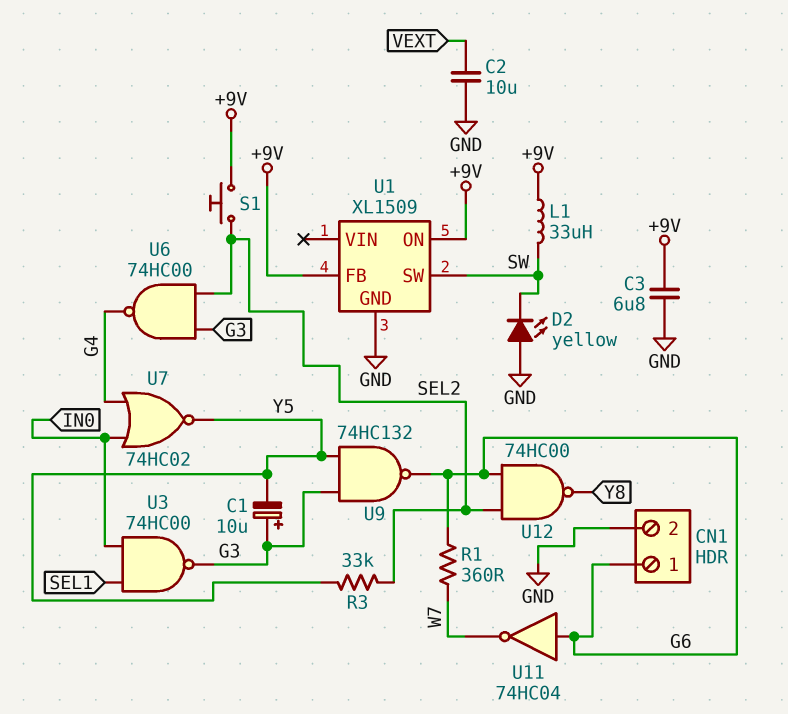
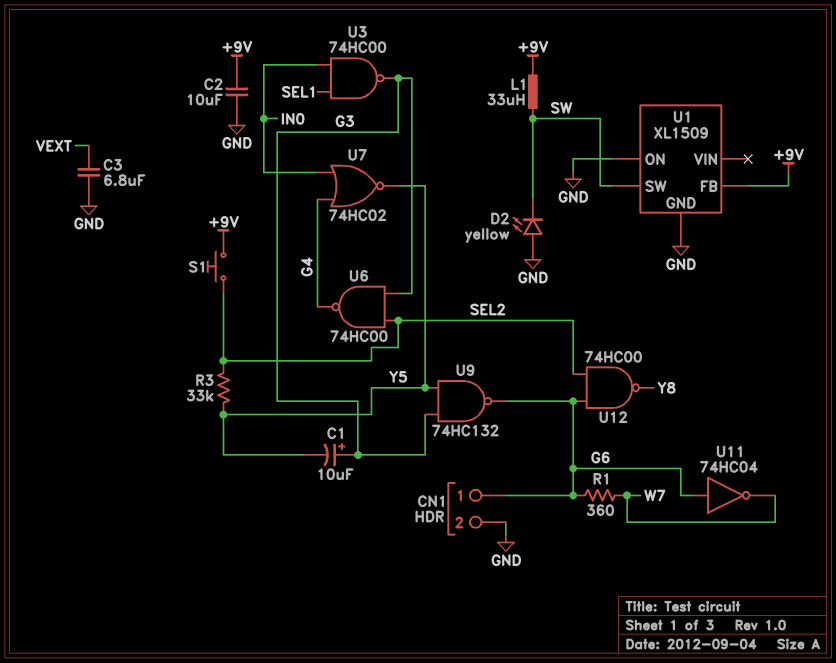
C2: 10uF (GND, VEXT) -> 10uF (+9V, GND)
C3: 6.8uF (+9V, GND) -> 6.8uF (GND, VEXT)
U1 pin ON: +9V -> GND

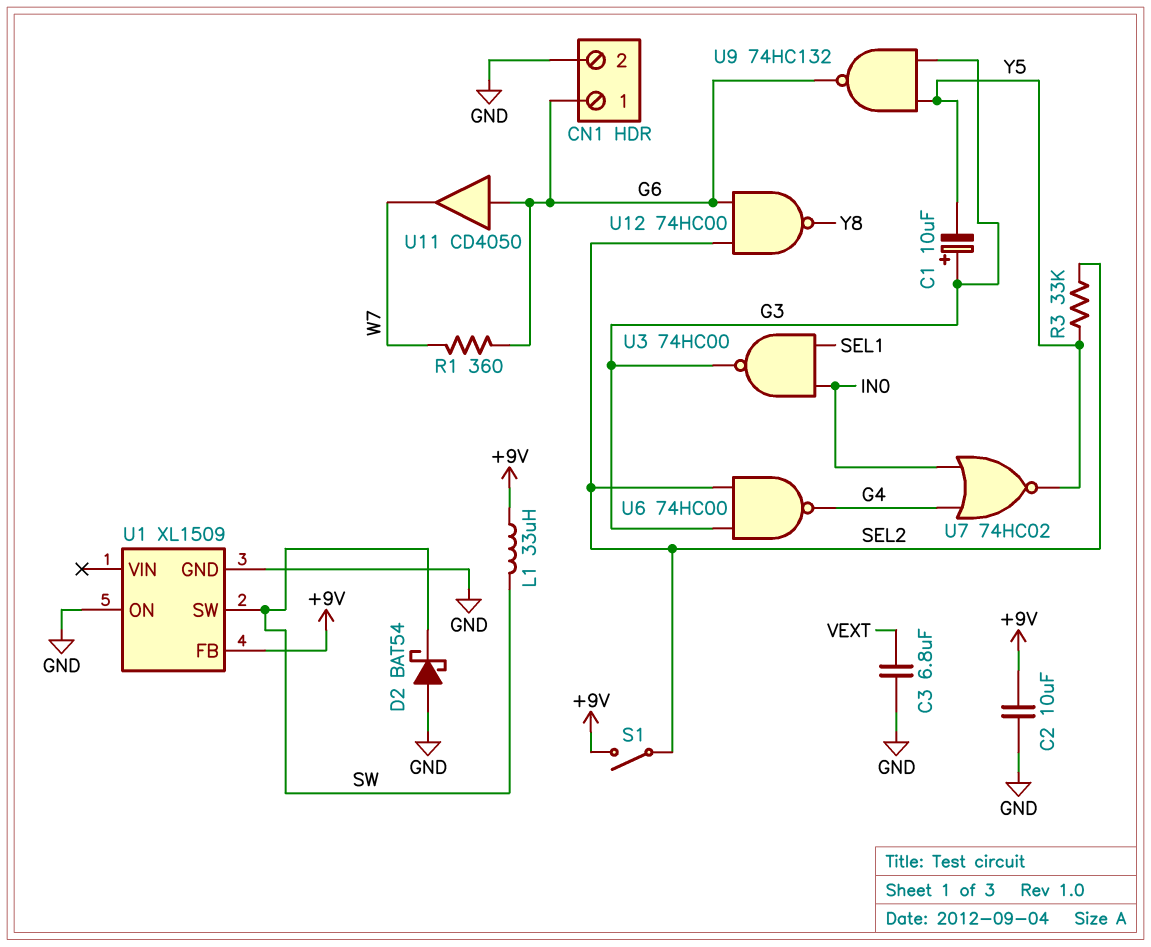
D2: LED yellow (A GND, K SW) -> schottky BAT54 (A GND, K SW)
S1: button (+9V, SEL2) -> switch (+9V, SEL2)
U11: NOT 74HC04 (in G6, out W7) -> buffer CD4050 (in G6, out W7)

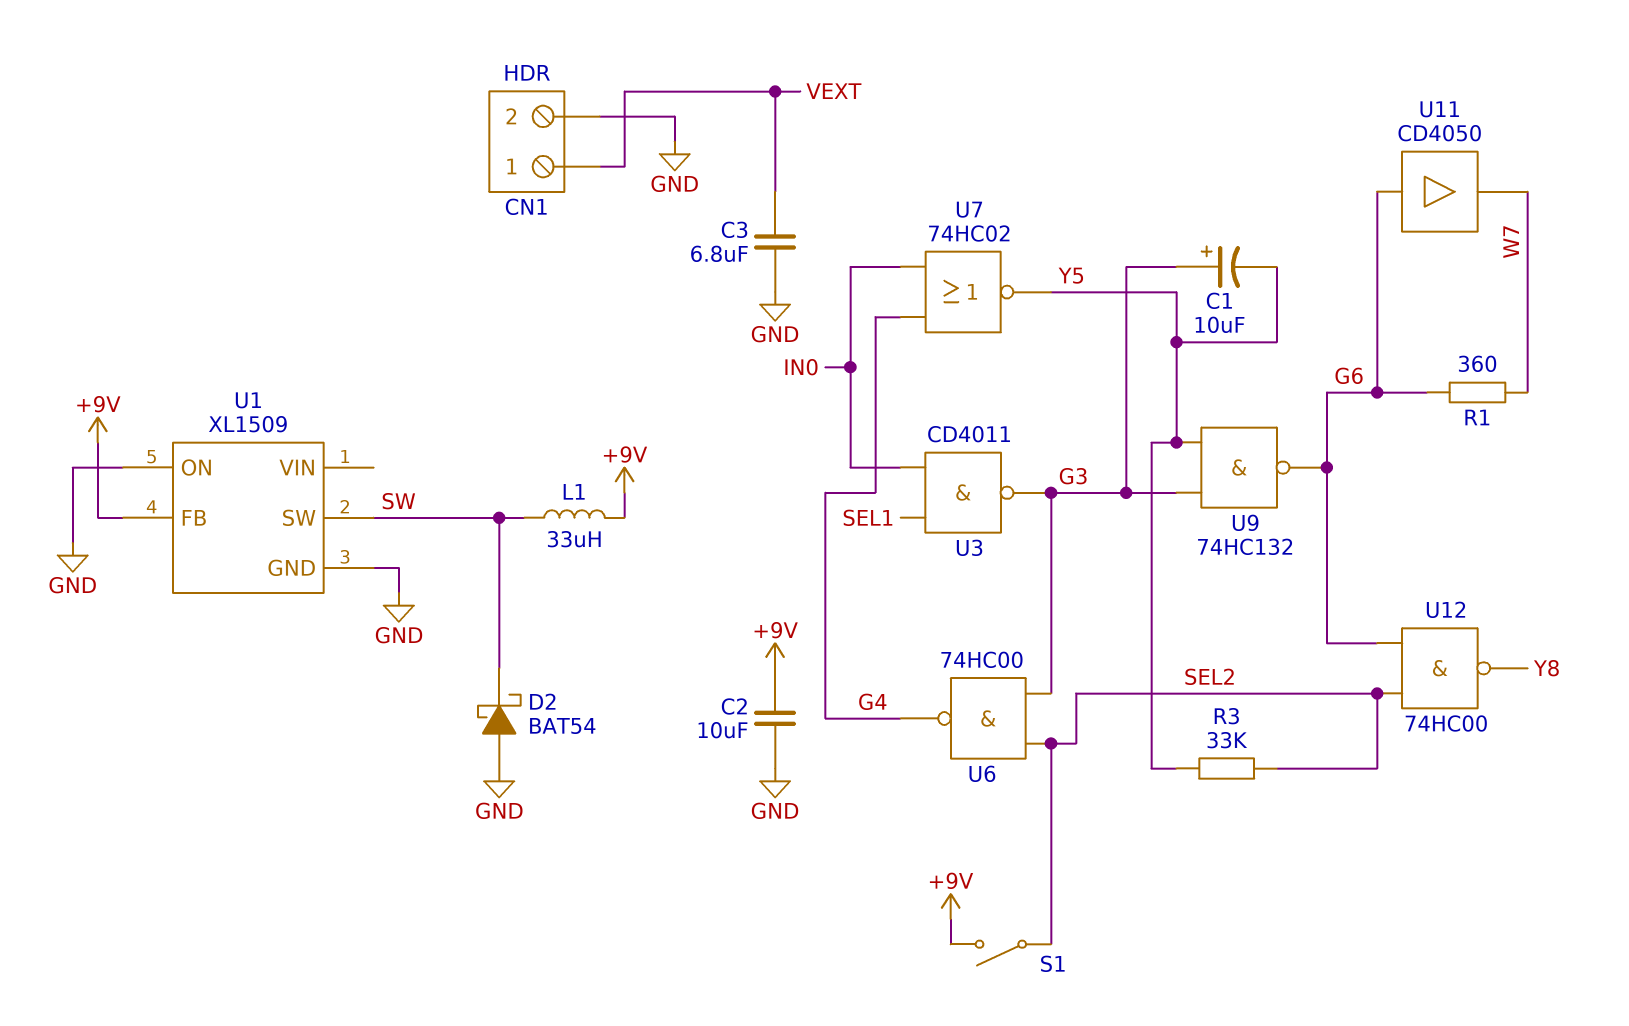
CN1 pin 1: G6 -> VEXT
U3: NAND 74HC00 (in IN0, in SEL1, out G3) -> NAND CD4011 (in IN0, in SEL1, out G3)

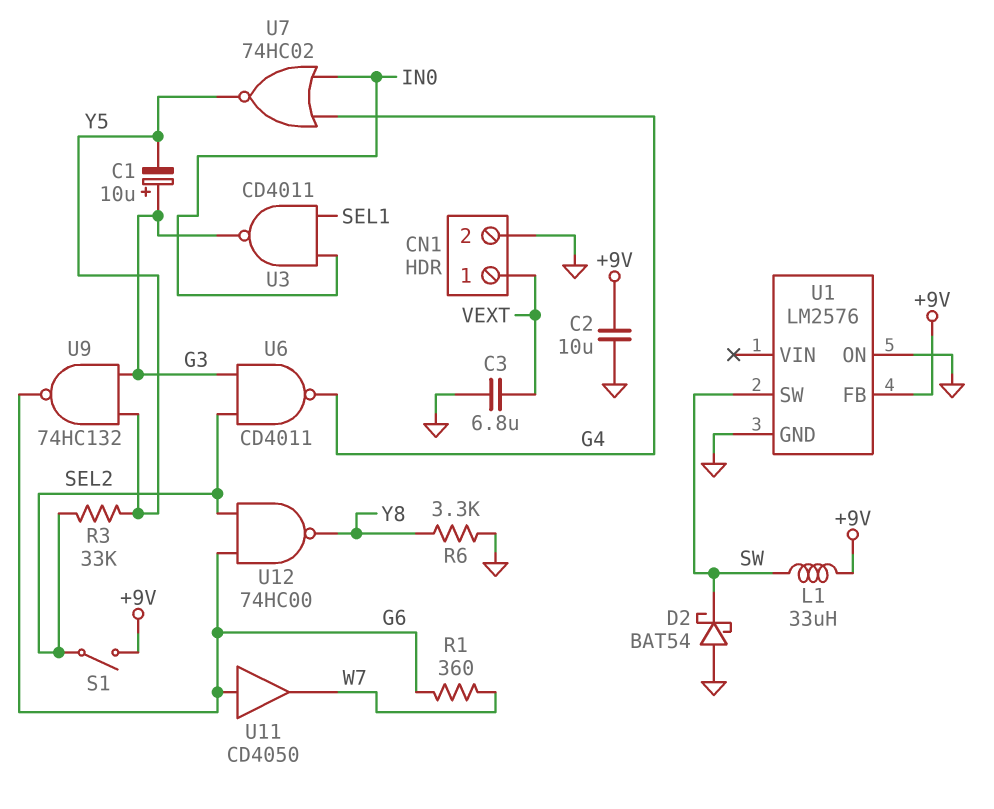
R6: none -> 3.3k (GND, Y8)
U1: XL1509 -> LM2576
U6: NAND 74HC00 (in G3, in SEL2, out G4) -> NAND CD4011 (in G3, in SEL2, out G4)

